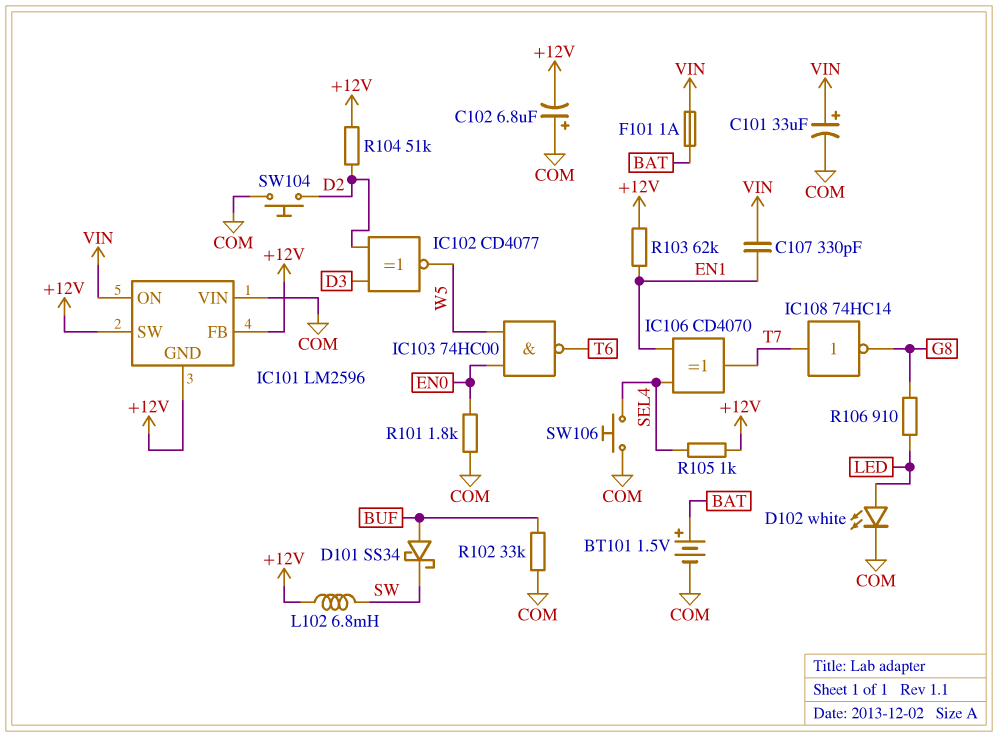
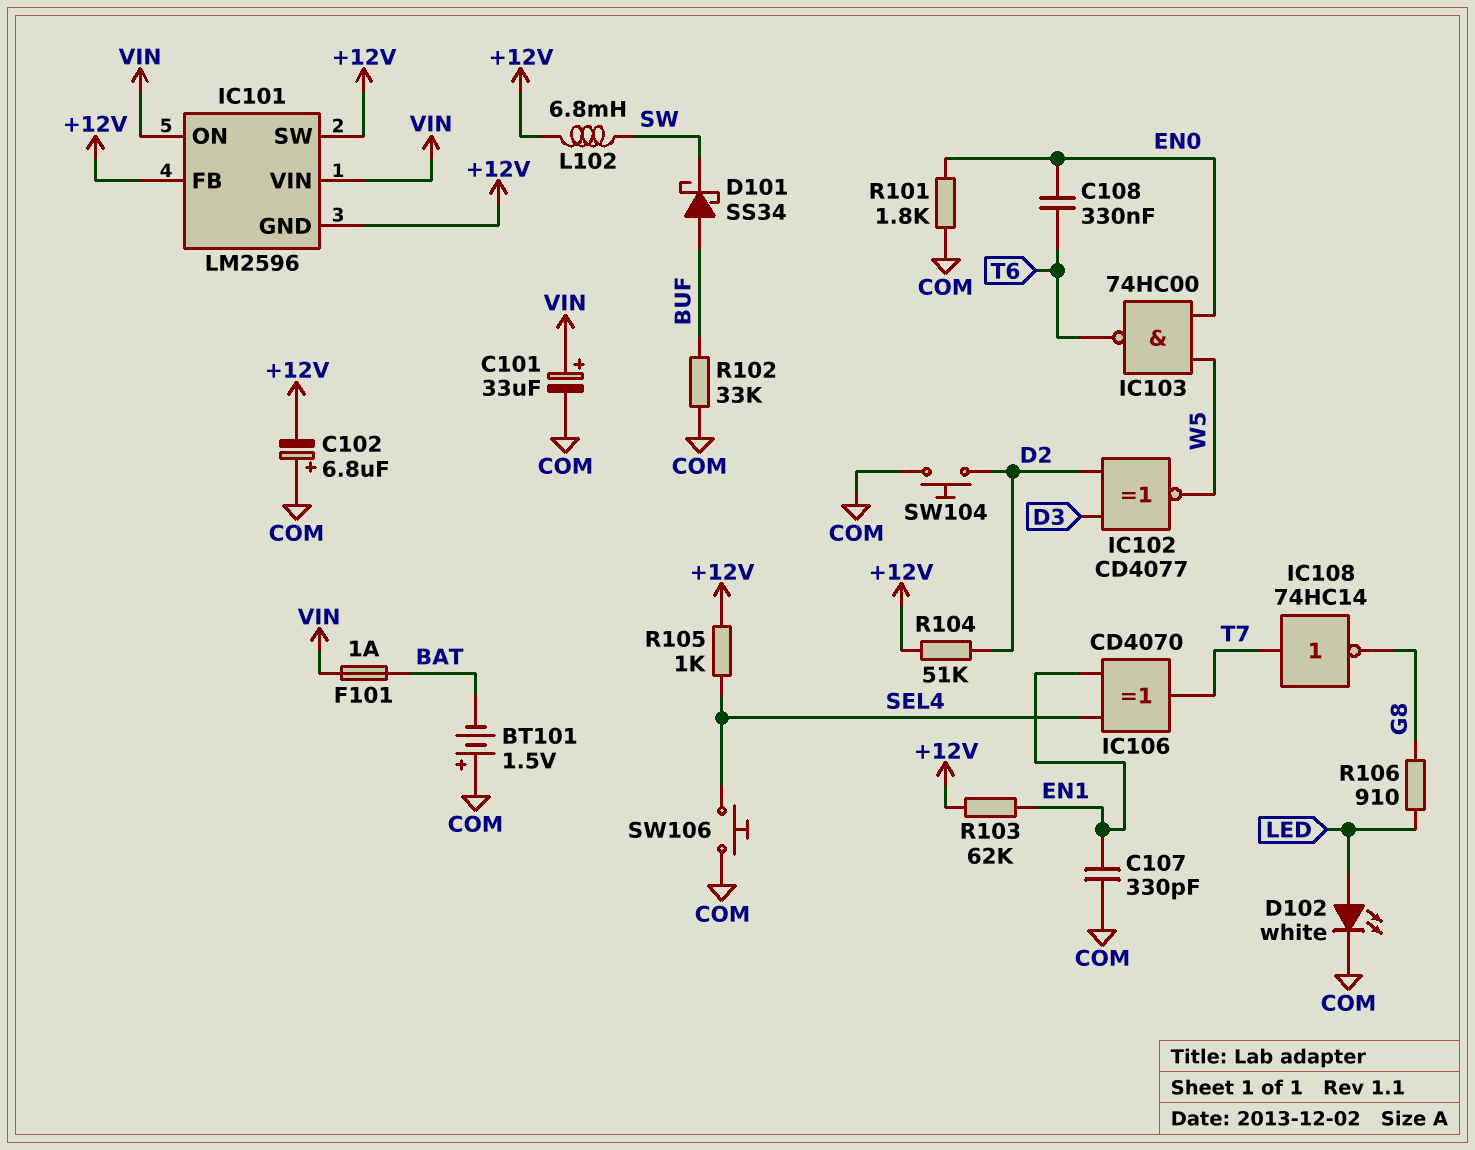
BT101: 1.5V (plus BAT, minus COM) -> 1.5V (plus COM, minus BAT)
C107: 330pF (EN1, VIN) -> 330pF (COM, EN1)
C108: none -> 330nF (EN0, T6)
IC101 pin VIN: COM -> VIN

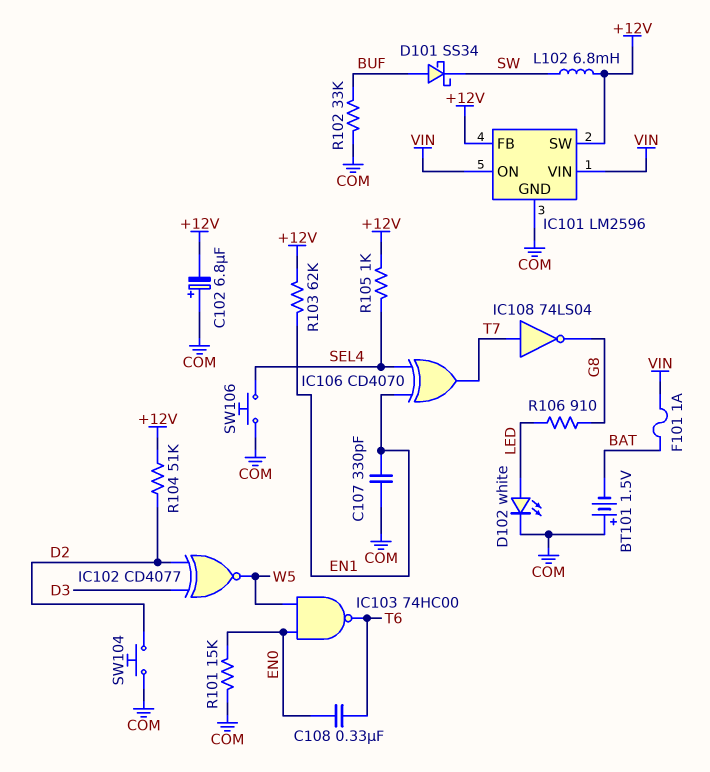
C101: 33uF (plus VIN, minus COM) -> none
IC101 pin GND: +12V -> COM
IC108: NOT 74HC14 (in T7, out G8) -> NOT 74LS04 (in T7, out G8)
R101: 1.8k (COM, EN0) -> 15k (COM, EN0)

